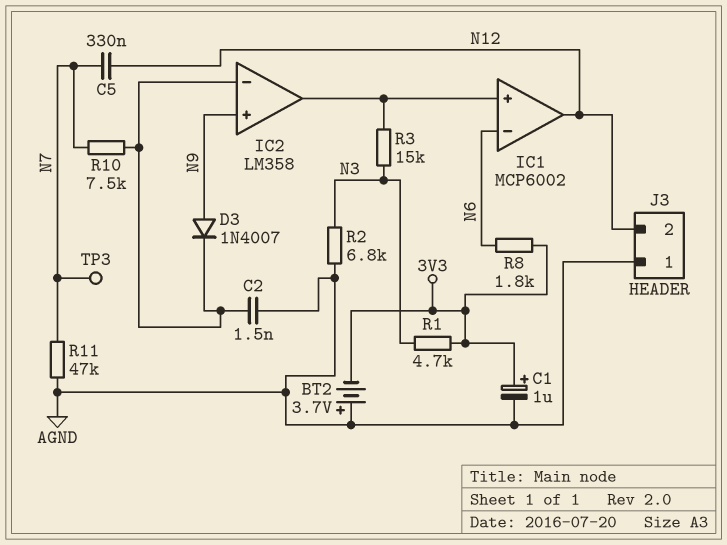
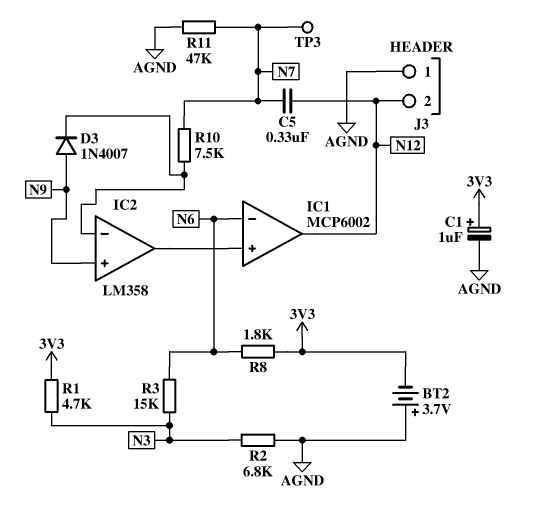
C2: 1.5nF (AGND, IC2/in-) -> none
R3: 15k (IC1/in+, N3) -> 15k (N3, N6)

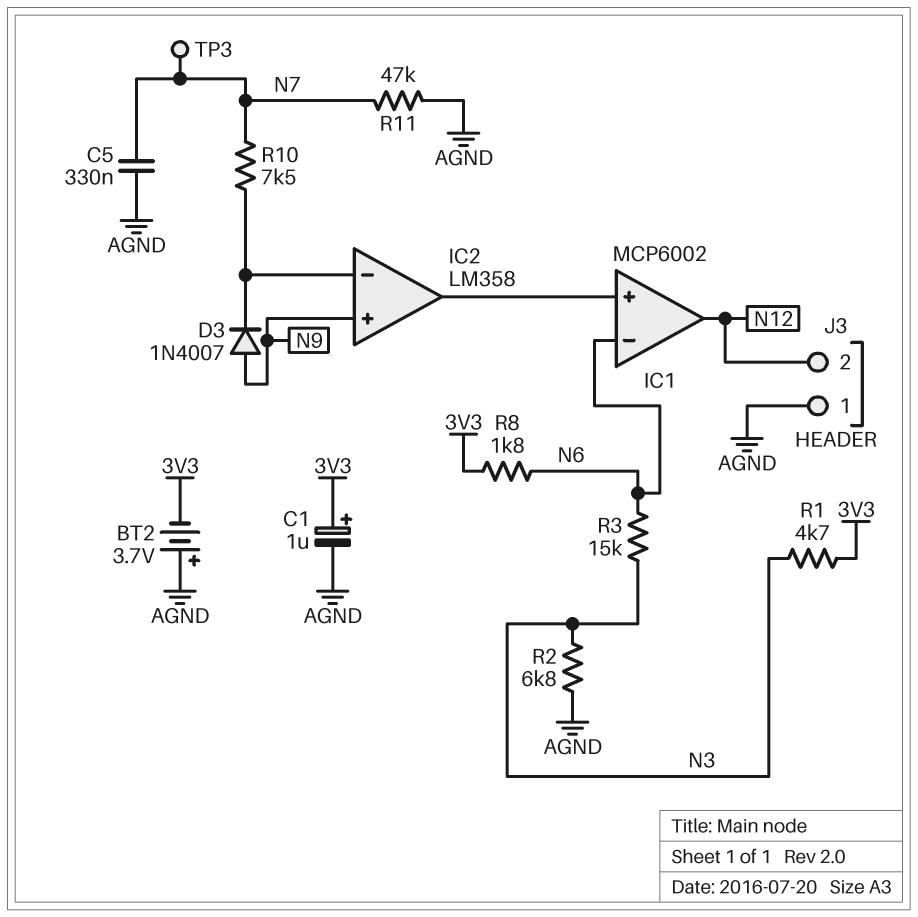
C5: 330nF (N7, N12) -> 330nF (AGND, N7)

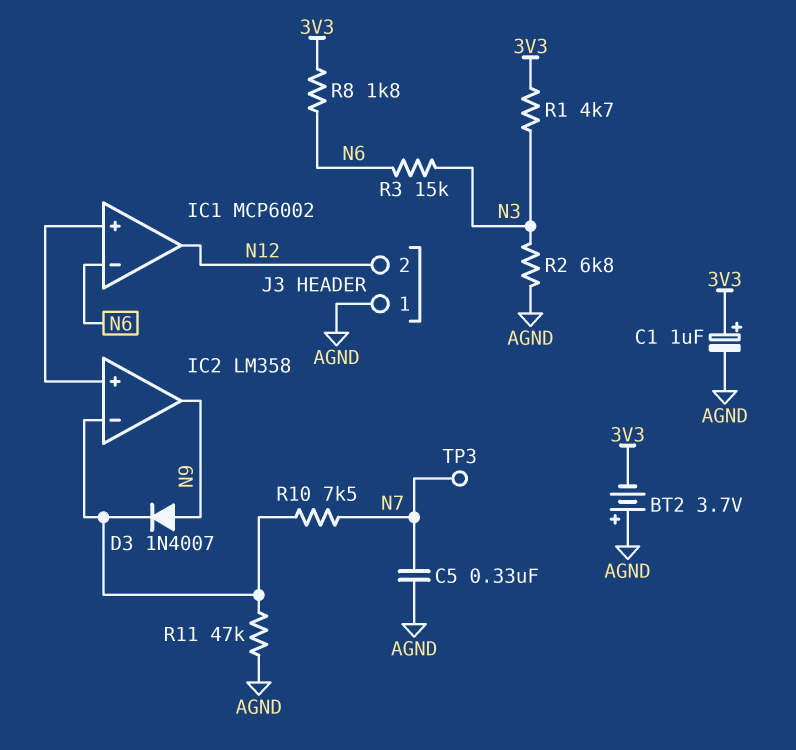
IC2 pin in+: N9 -> IC1/in+
IC2 pin out: IC1/in+ -> N9
R11: 47k (AGND, N7) -> 47k (AGND, IC2/in-)

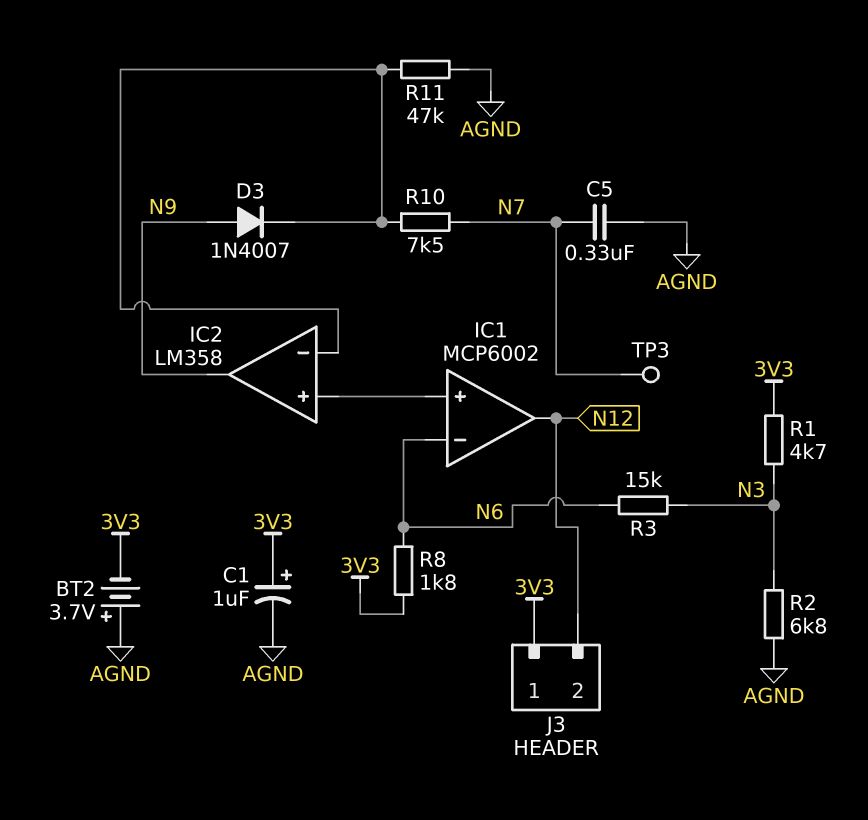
J3 pin 1: AGND -> 3V3

